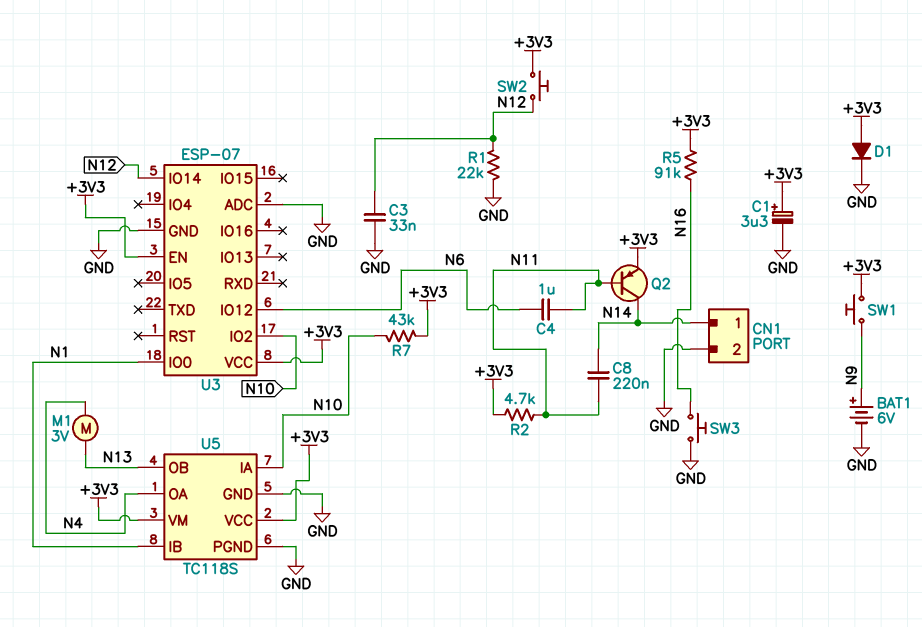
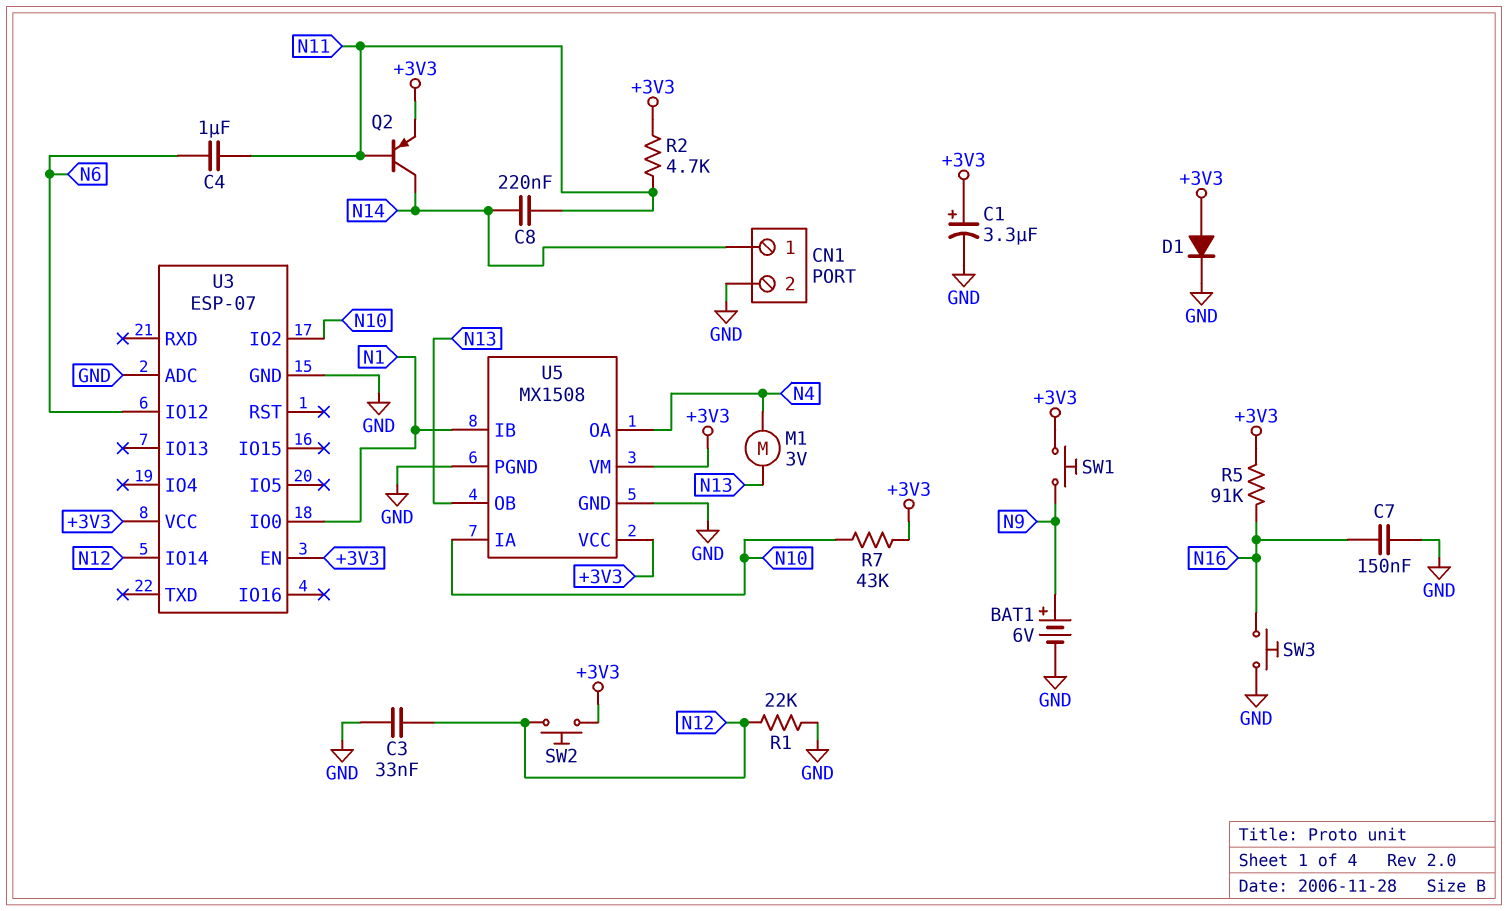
C7: none -> 150nF (GND, N16)
U5: TC118S -> MX1508

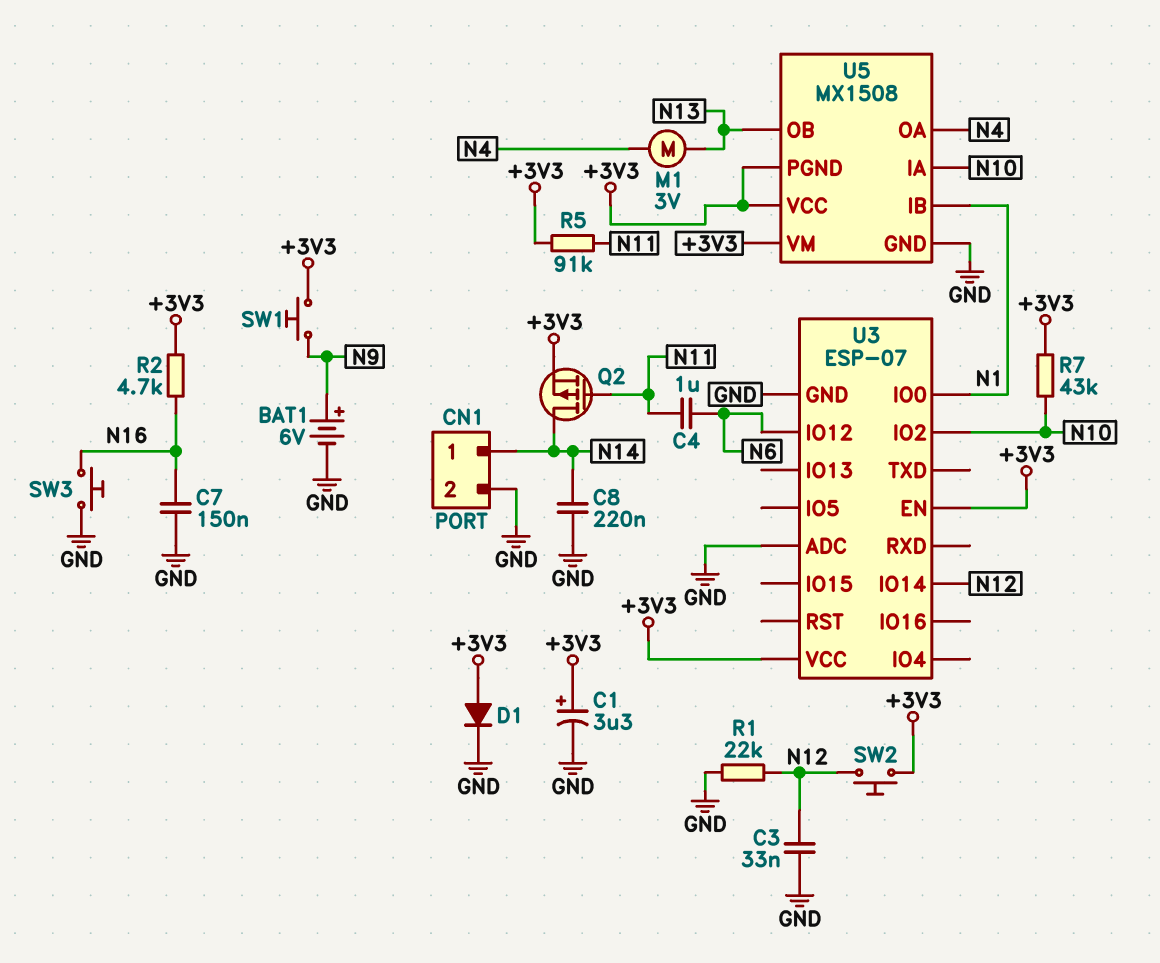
C8: 220nF (N11, N14) -> 220nF (GND, N14)
Q2: PNP (B N11, C N14, E +3V3) -> PMOS (G N11, D N14, S +3V3)
R2: 4.7k (+3V3, N11) -> 4.7k (+3V3, N16)
R5: 91k (+3V3, N16) -> 91k (+3V3, N11)
U5 pin PGND: GND -> +3V3

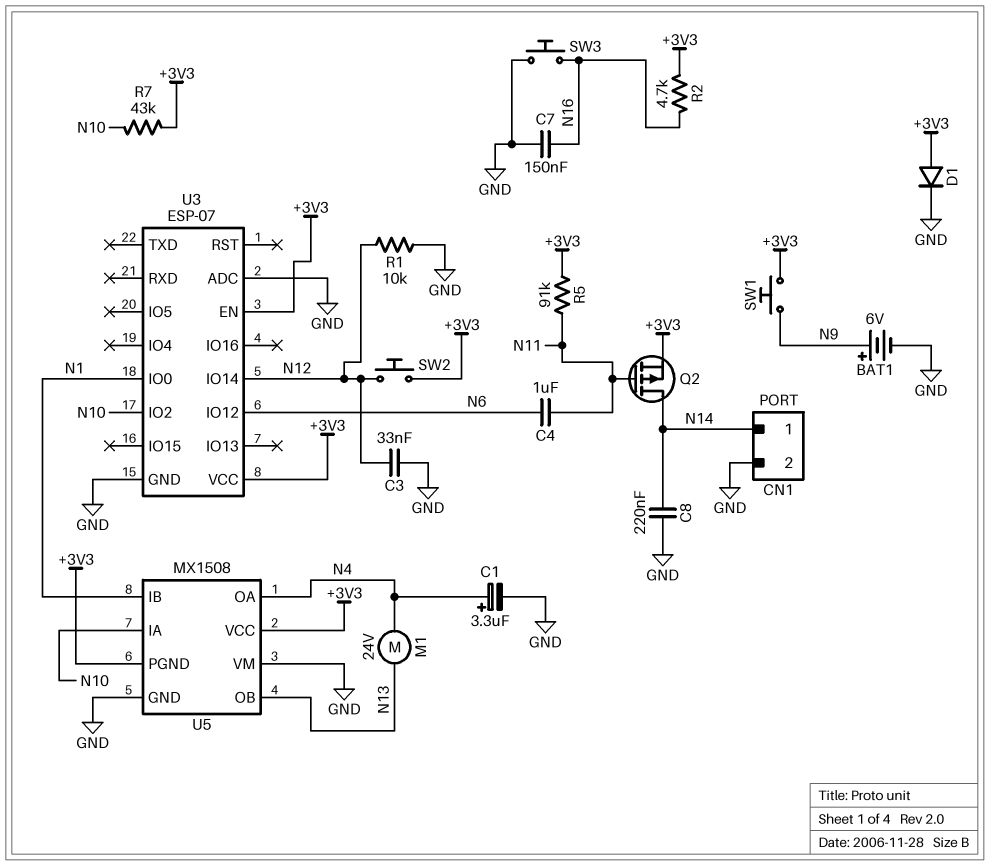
C1: 3.3uF (plus +3V3, minus GND) -> 3.3uF (plus N4, minus GND)
M1: motor 3V (N4, N13) -> motor 24V (N4, N13)
R1: 22k (GND, N12) -> 10k (GND, N12)
U5 pin VM: +3V3 -> GND

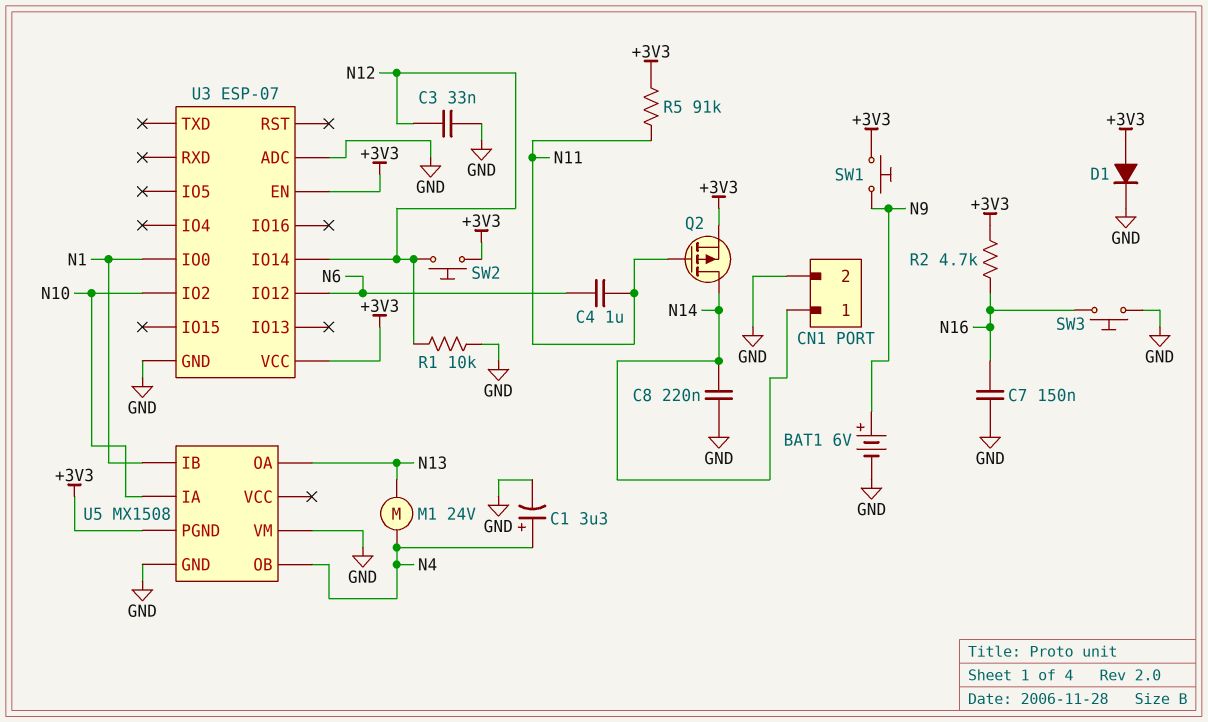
R7: 43k (+3V3, N10) -> none
U5 pin OA: N4 -> N13
U5 pin OB: N13 -> N4
U5 pin VCC: +3V3 -> none

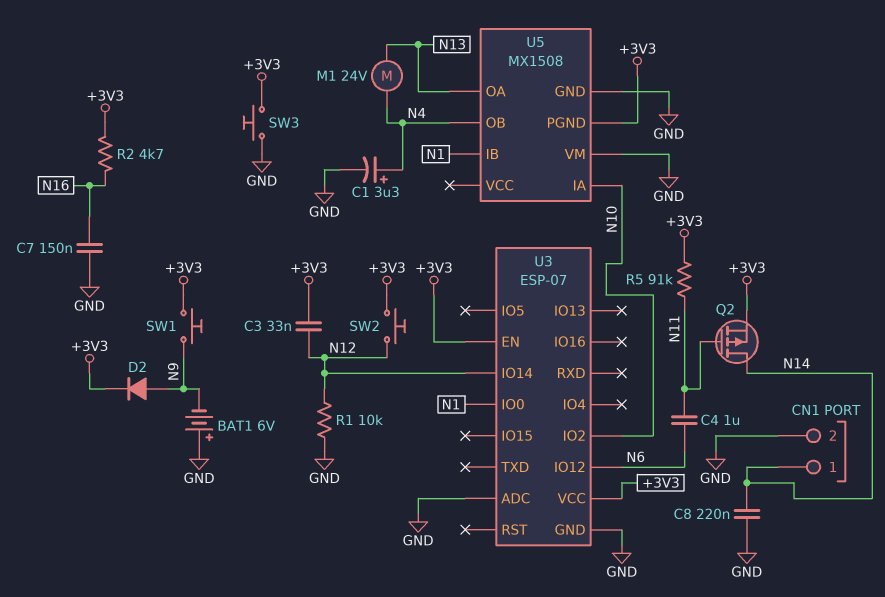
BAT1: 6V (plus N9, minus GND) -> 6V (plus GND, minus N9)
C3: 33nF (GND, N12) -> 33nF (+3V3, N12)
D1: diode (A +3V3, K GND) -> none
D2: none -> diode (A N9, K +3V3)
SW3: button (GND, N16) -> button (+3V3, GND)

